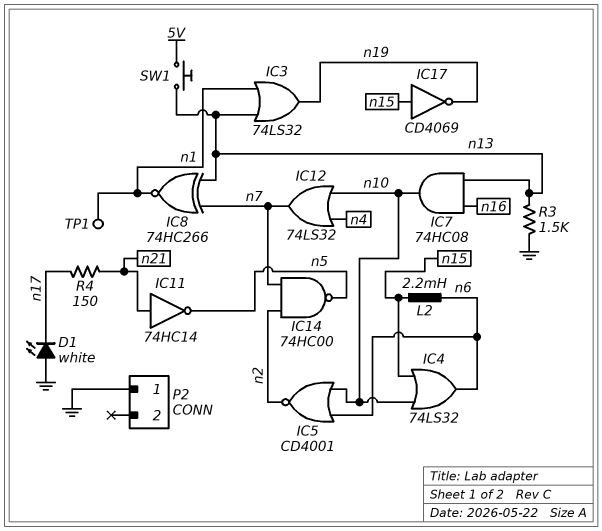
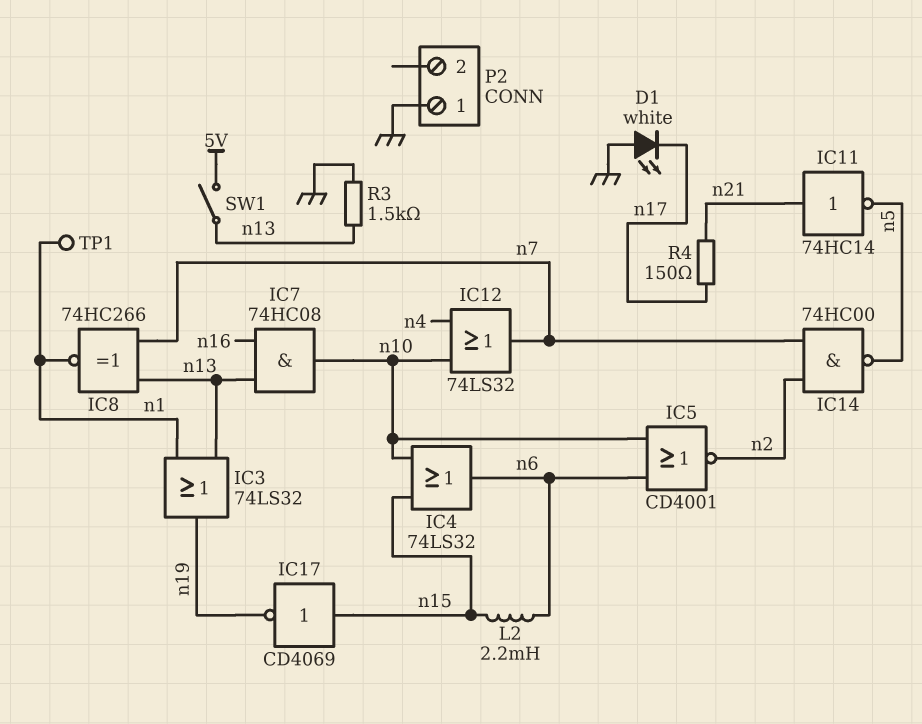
SW1: button (5V, n13) -> switch (5V, n13)

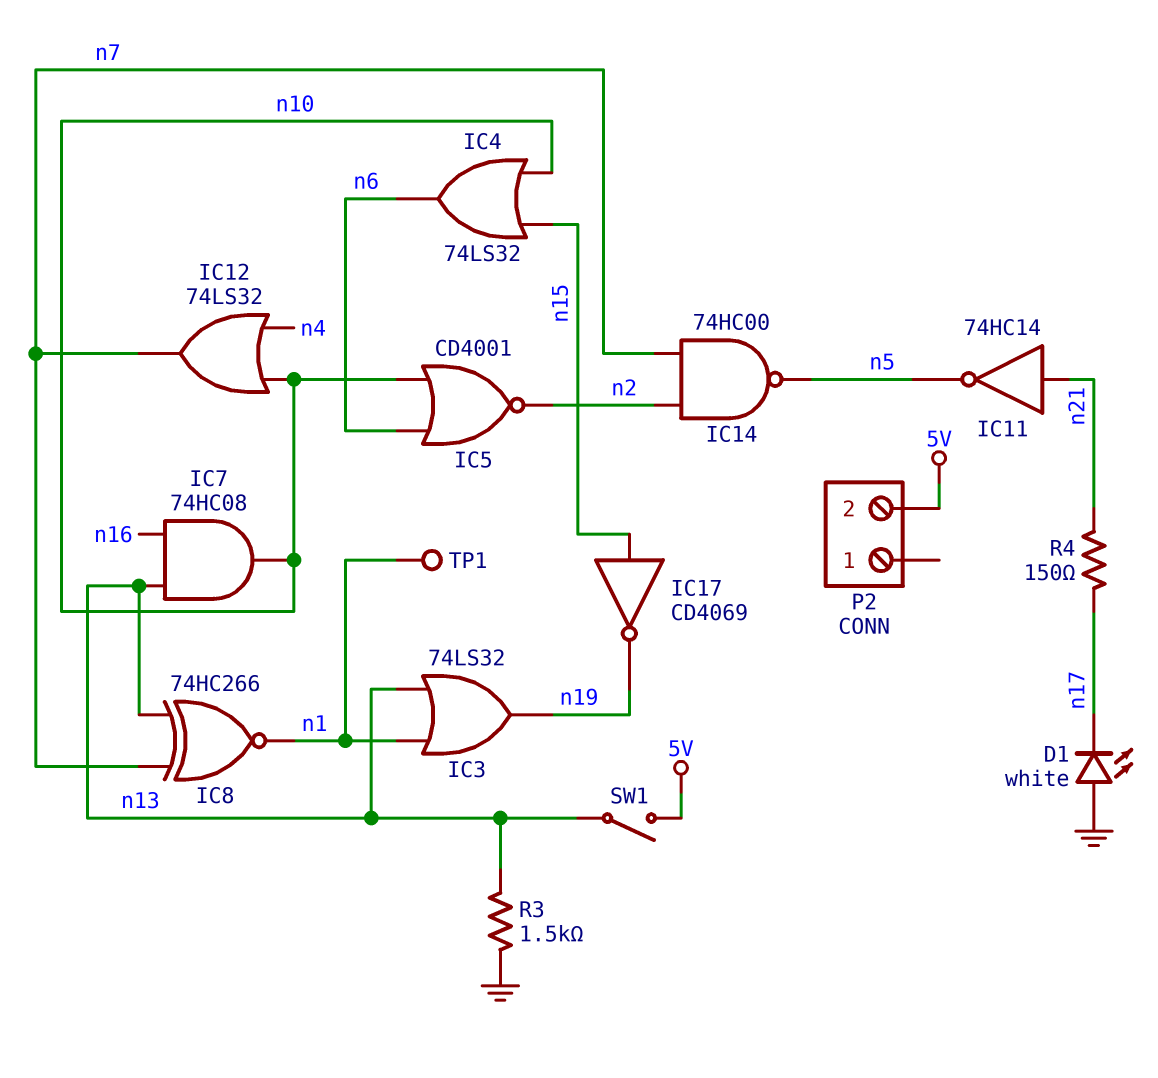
L2: 2.2mH (n6, n15) -> none
P2 pin 1: GND -> none
P2 pin 2: none -> 5V

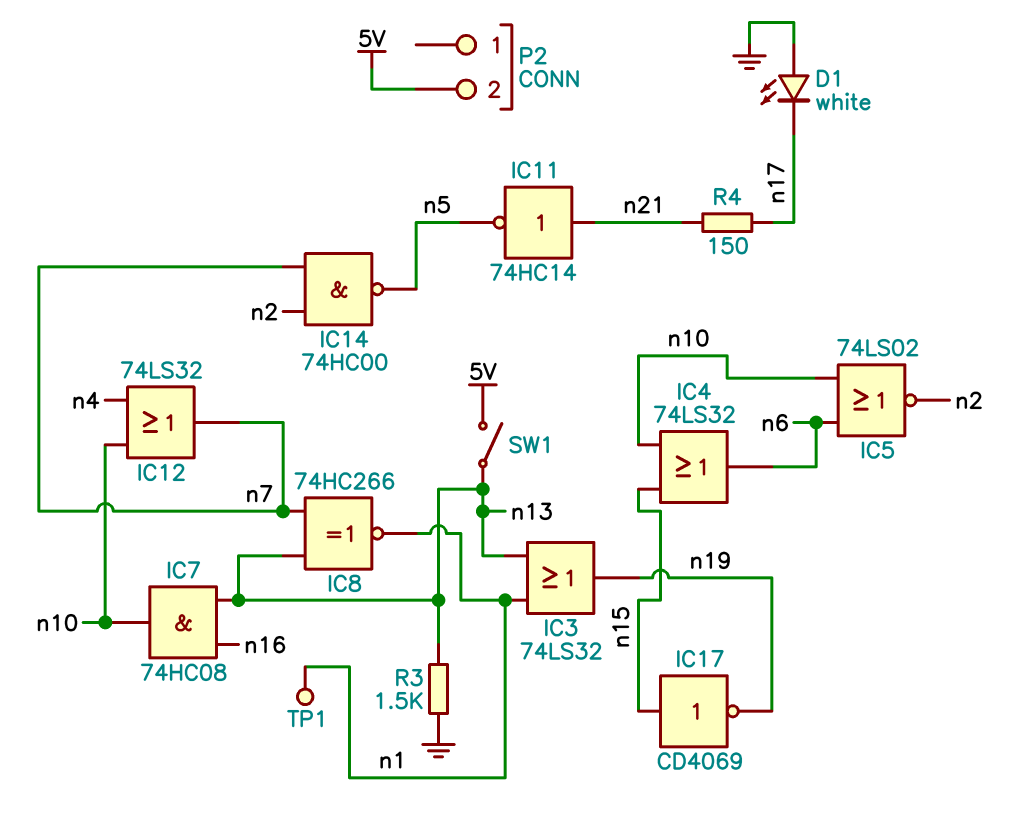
IC5: NOR CD4001 (in n6, in n10, out n2) -> NOR 74LS02 (in n6, in n10, out n2)

